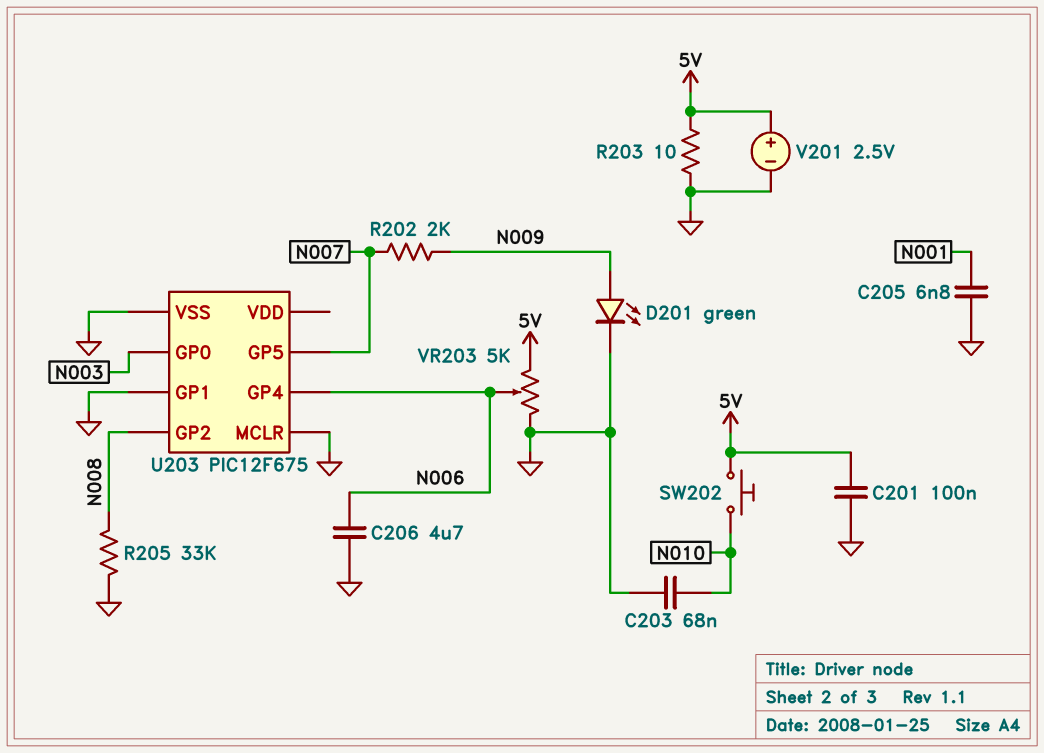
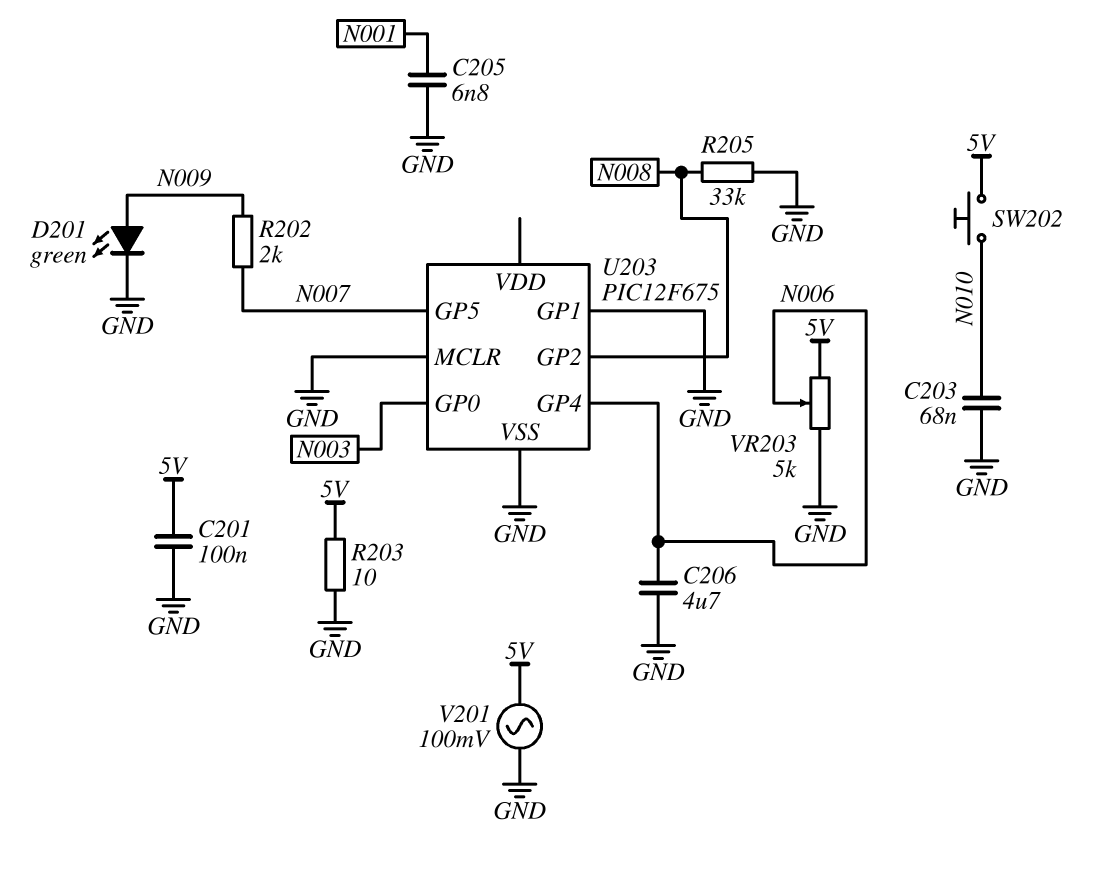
V201: 2.5V (plus 5V, minus GND) -> AC 100mV (5V, GND)

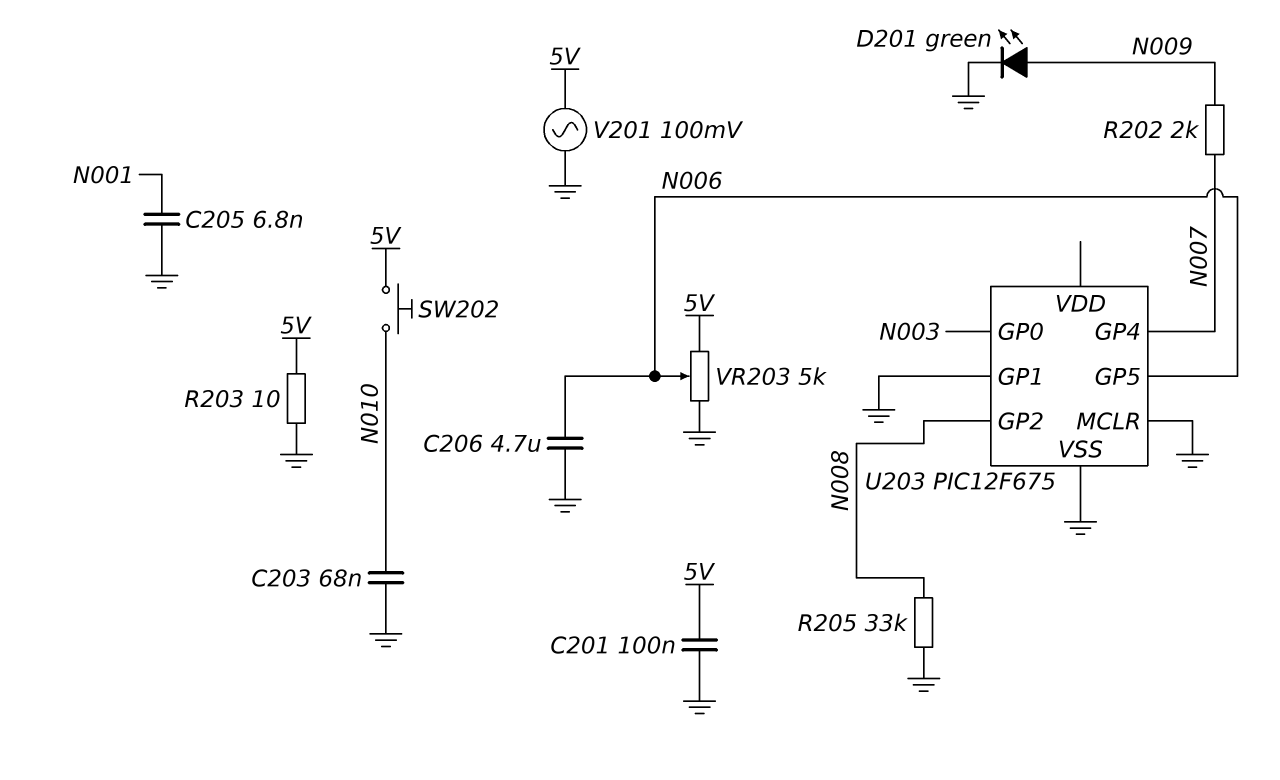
U203 pin GP4: N006 -> N007
U203 pin GP5: N007 -> N006

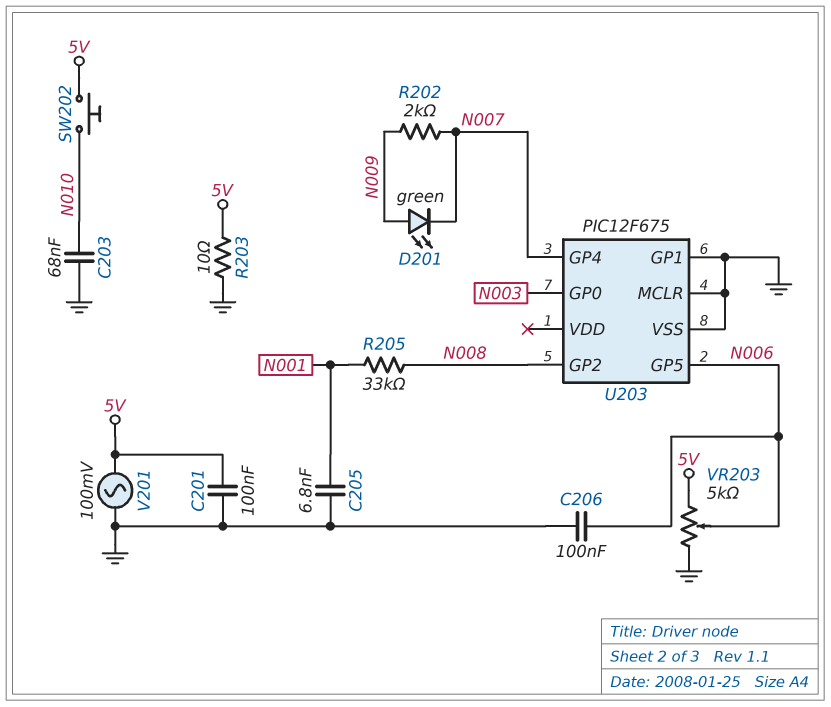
C206: 4.7uF (GND, N006) -> 100nF (GND, N006)
D201: LED green (A N009, K GND) -> LED green (A N009, K N007)
R205: 33k (GND, N008) -> 33k (N001, N008)

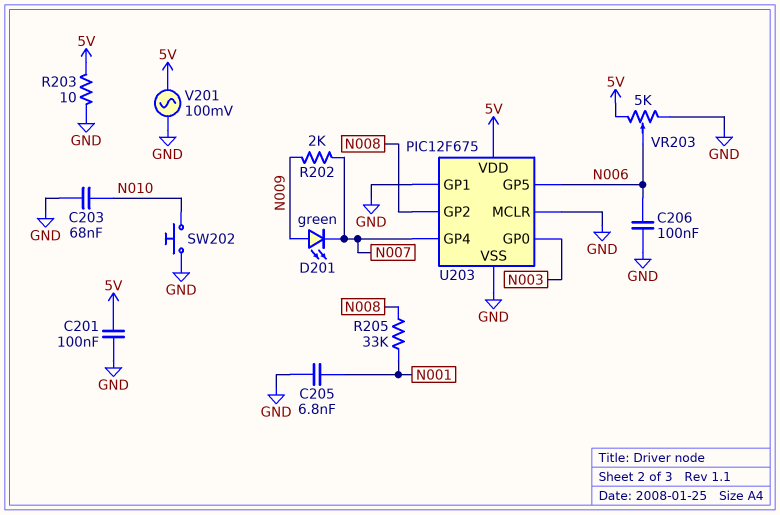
SW202: button (5V, N010) -> button (GND, N010)
U203 pin VDD: none -> 5V

